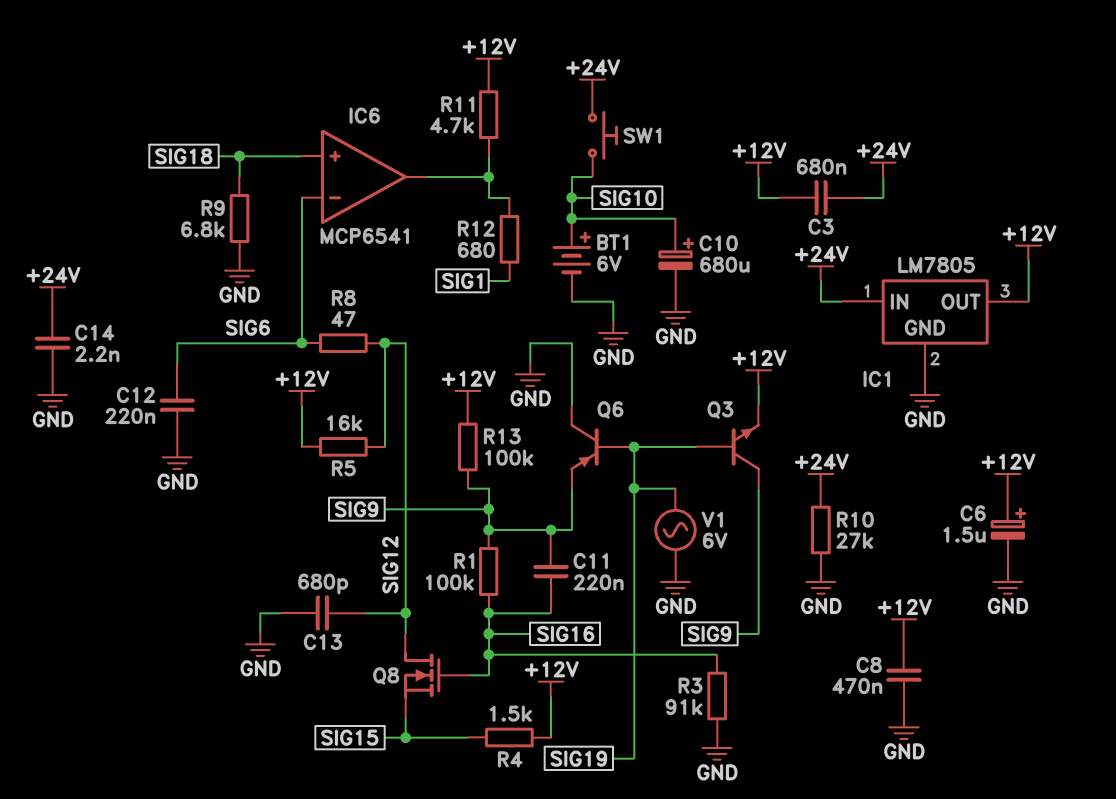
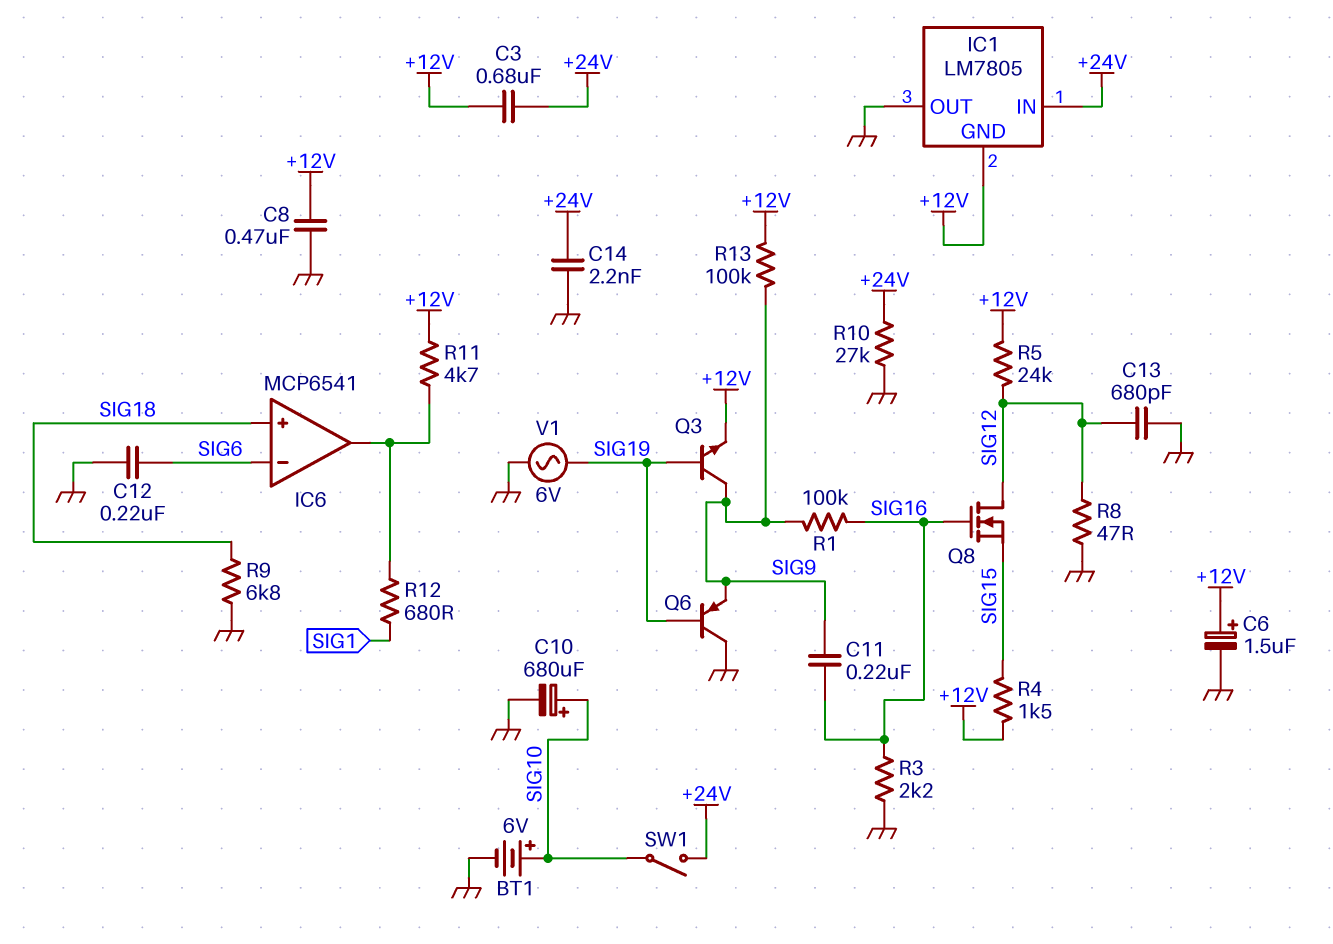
IC1 pin GND: GND -> +12V
IC1 pin OUT: +12V -> GND
R3: 91k (GND, SIG16) -> 2.2k (GND, SIG16)
R5: 16k (+12V, SIG12) -> 24k (+12V, SIG12)
R8: 47 (SIG6, SIG12) -> 47 (GND, SIG12)
SW1: button (+24V, SIG10) -> switch (+24V, SIG10)

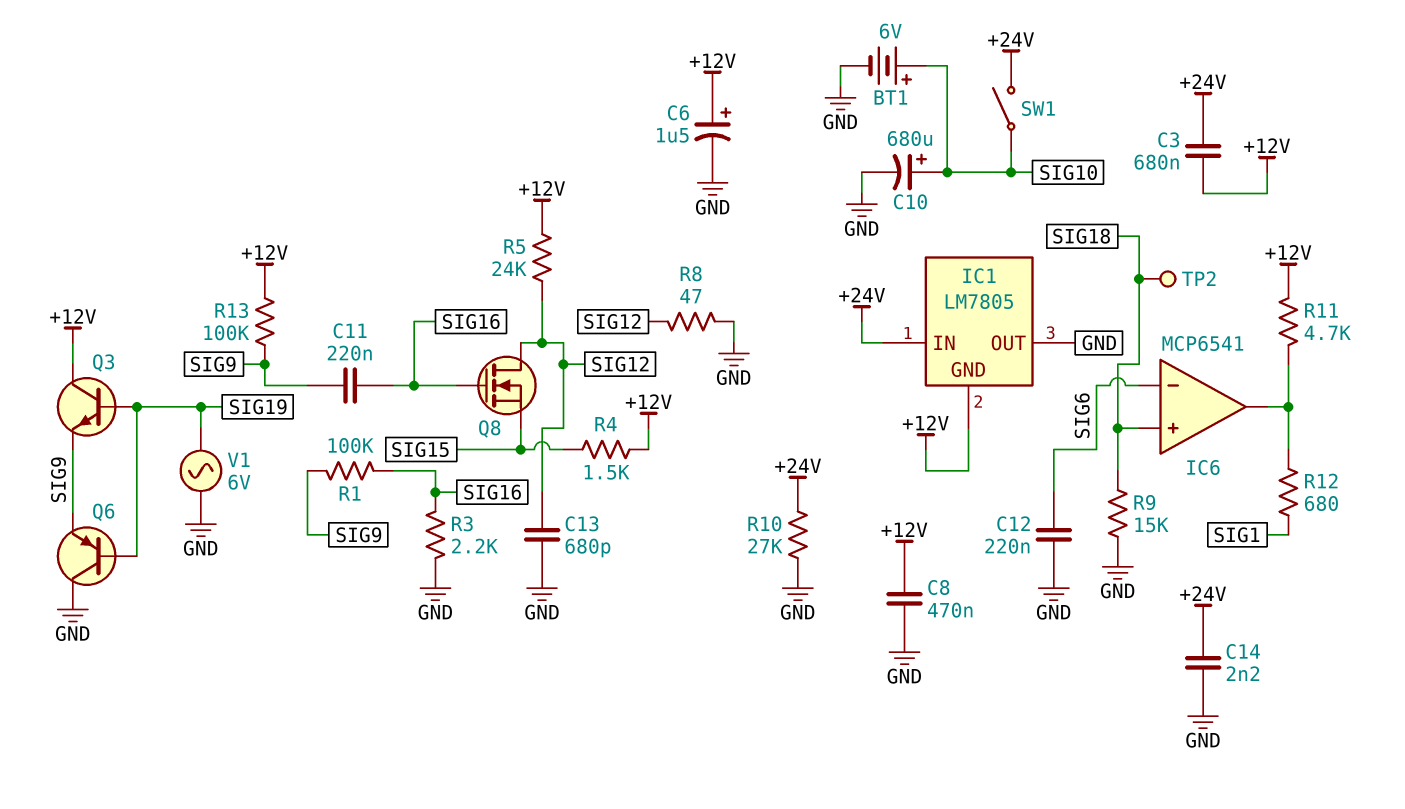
Q3: NPN (B SIG19, C SIG9, E +12V) -> NPN (B SIG19, C +12V, E SIG9)
R9: 6.8k (GND, SIG18) -> 15k (GND, SIG18)
TP2: none -> test point (SIG18)

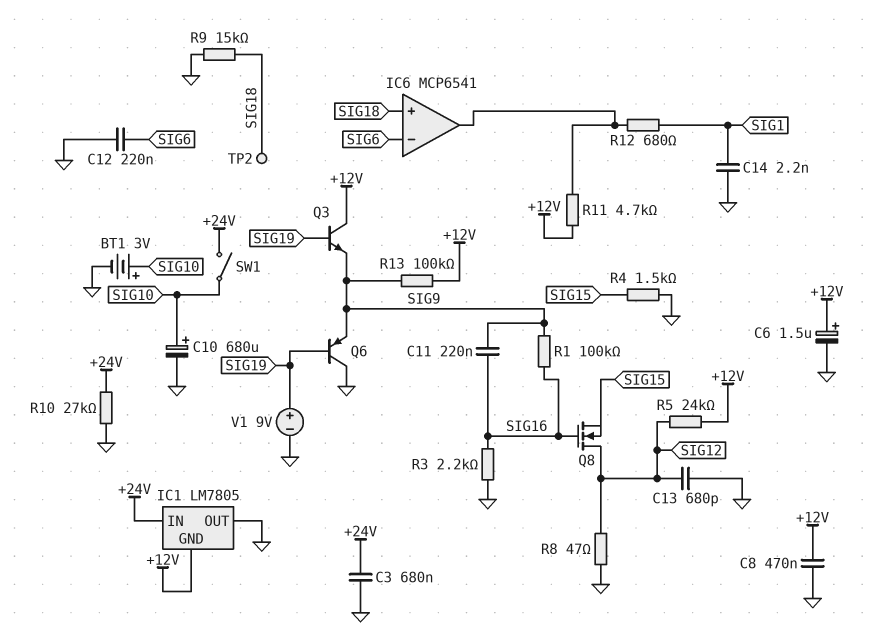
BT1: 6V (plus SIG10, minus GND) -> 3V (plus SIG10, minus GND)
C3: 680nF (+12V, +24V) -> 680nF (+24V, GND)
C14: 2.2nF (+24V, GND) -> 2.2nF (GND, SIG1)
R4: 1.5k (+12V, SIG15) -> 1.5k (GND, SIG15)
V1: AC 6V (GND, SIG19) -> 9V (plus SIG19, minus GND)

